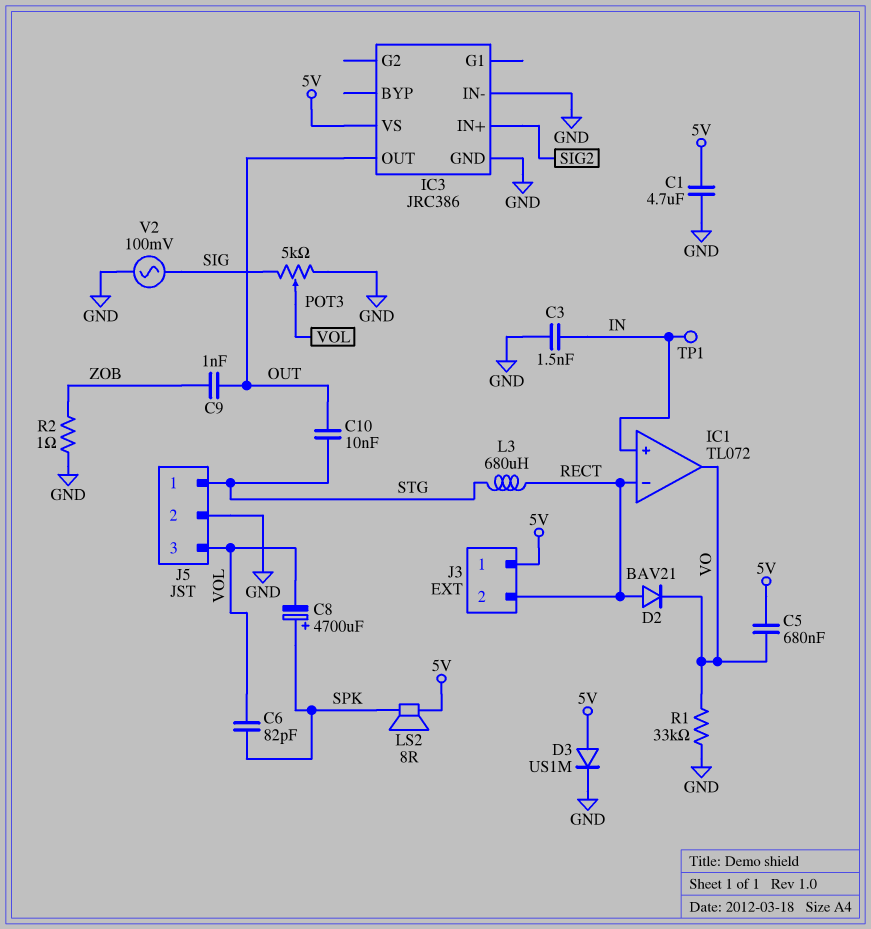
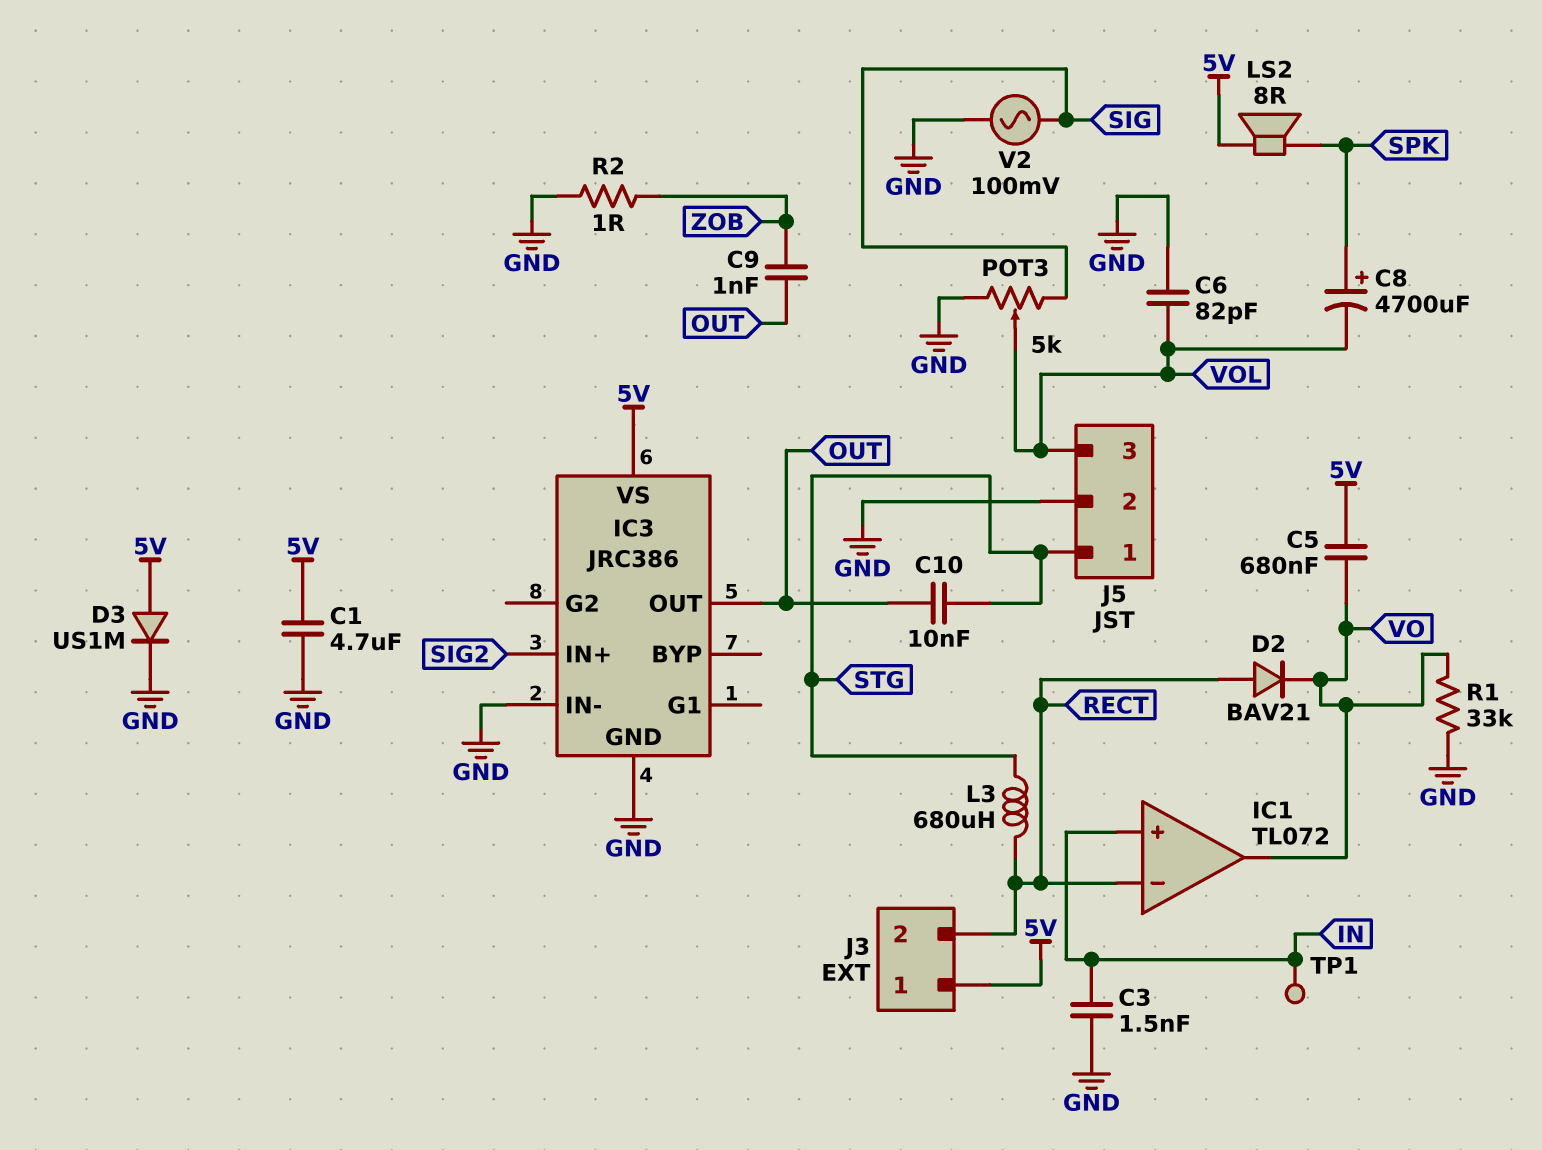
C6: 82pF (SPK, VOL) -> 82pF (GND, VOL)

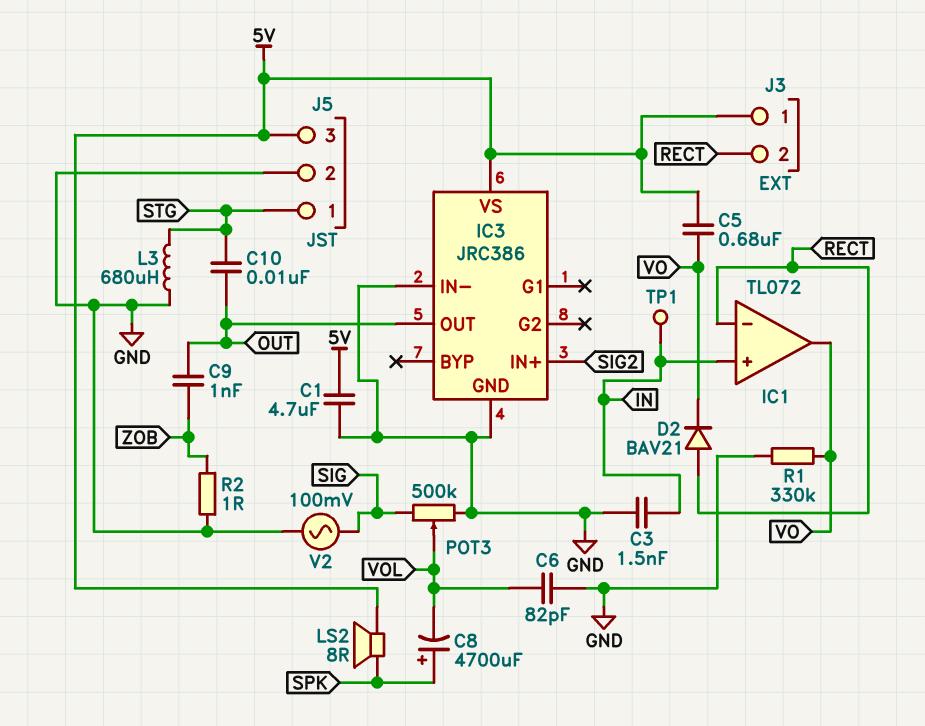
D3: diode US1M (A 5V, K GND) -> none
J5 pin 3: VOL -> 5V
L3: 680uH (RECT, STG) -> 680uH (GND, STG)
POT3: 5k (GND, SIG, wiper VOL) -> 500k (GND, SIG, wiper VOL)
R1: 33k (GND, VO) -> 330k (GND, VO)

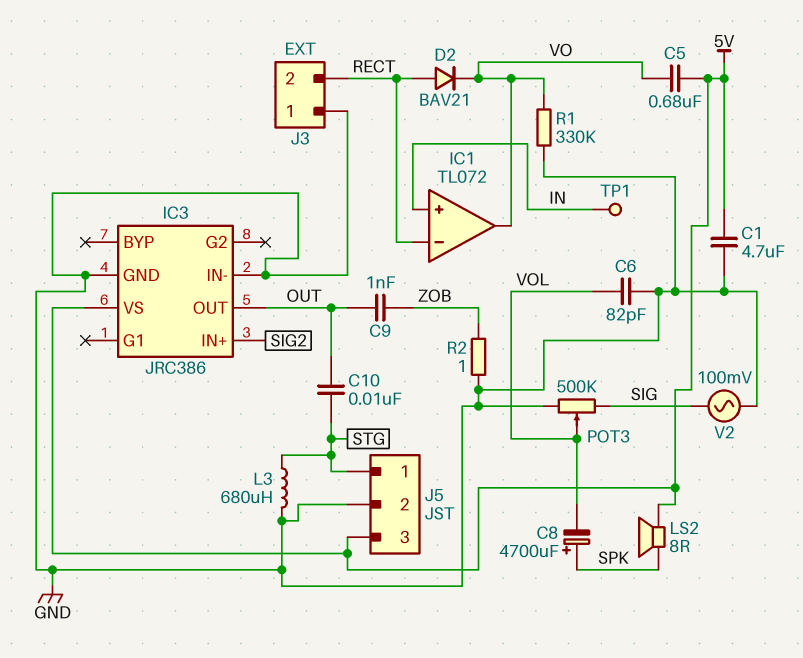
C3: 1.5nF (GND, IN) -> none
J3 pin 1: 5V -> GND

